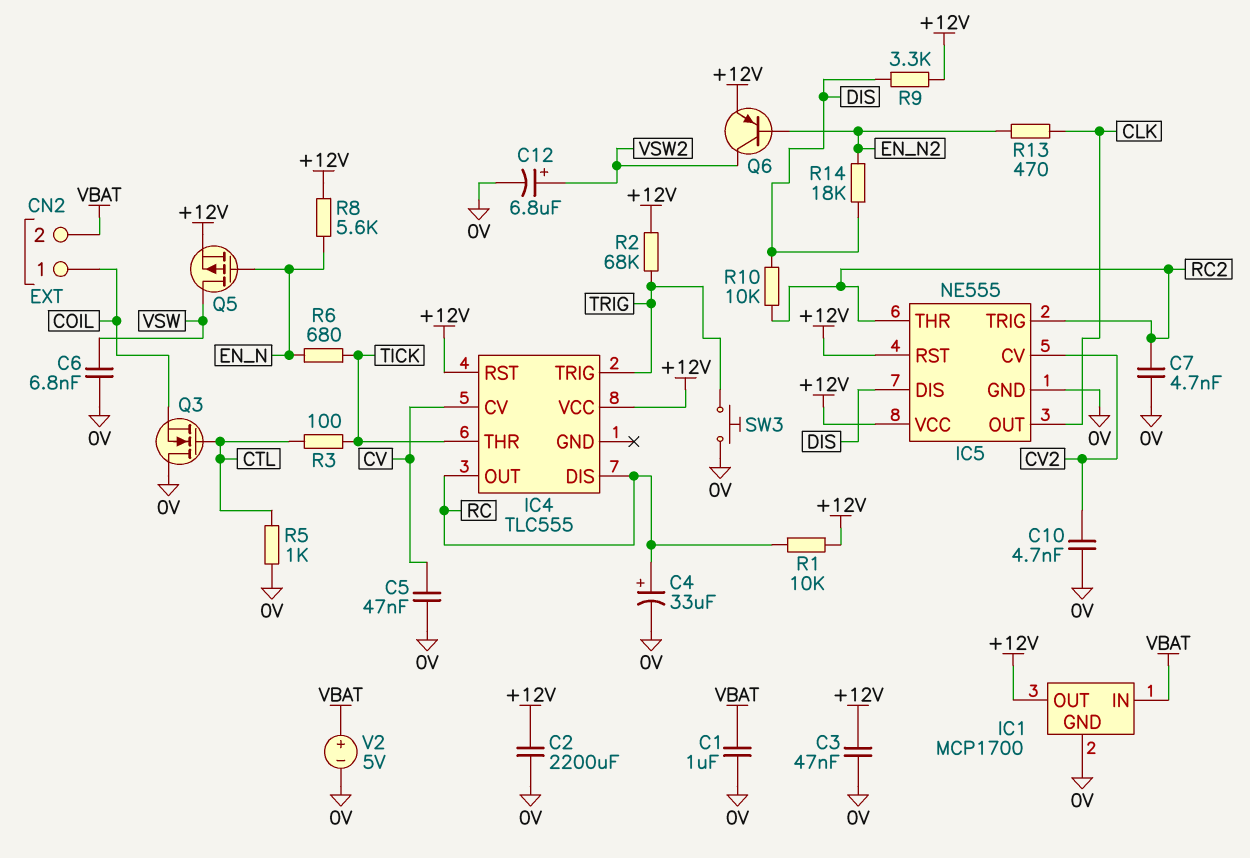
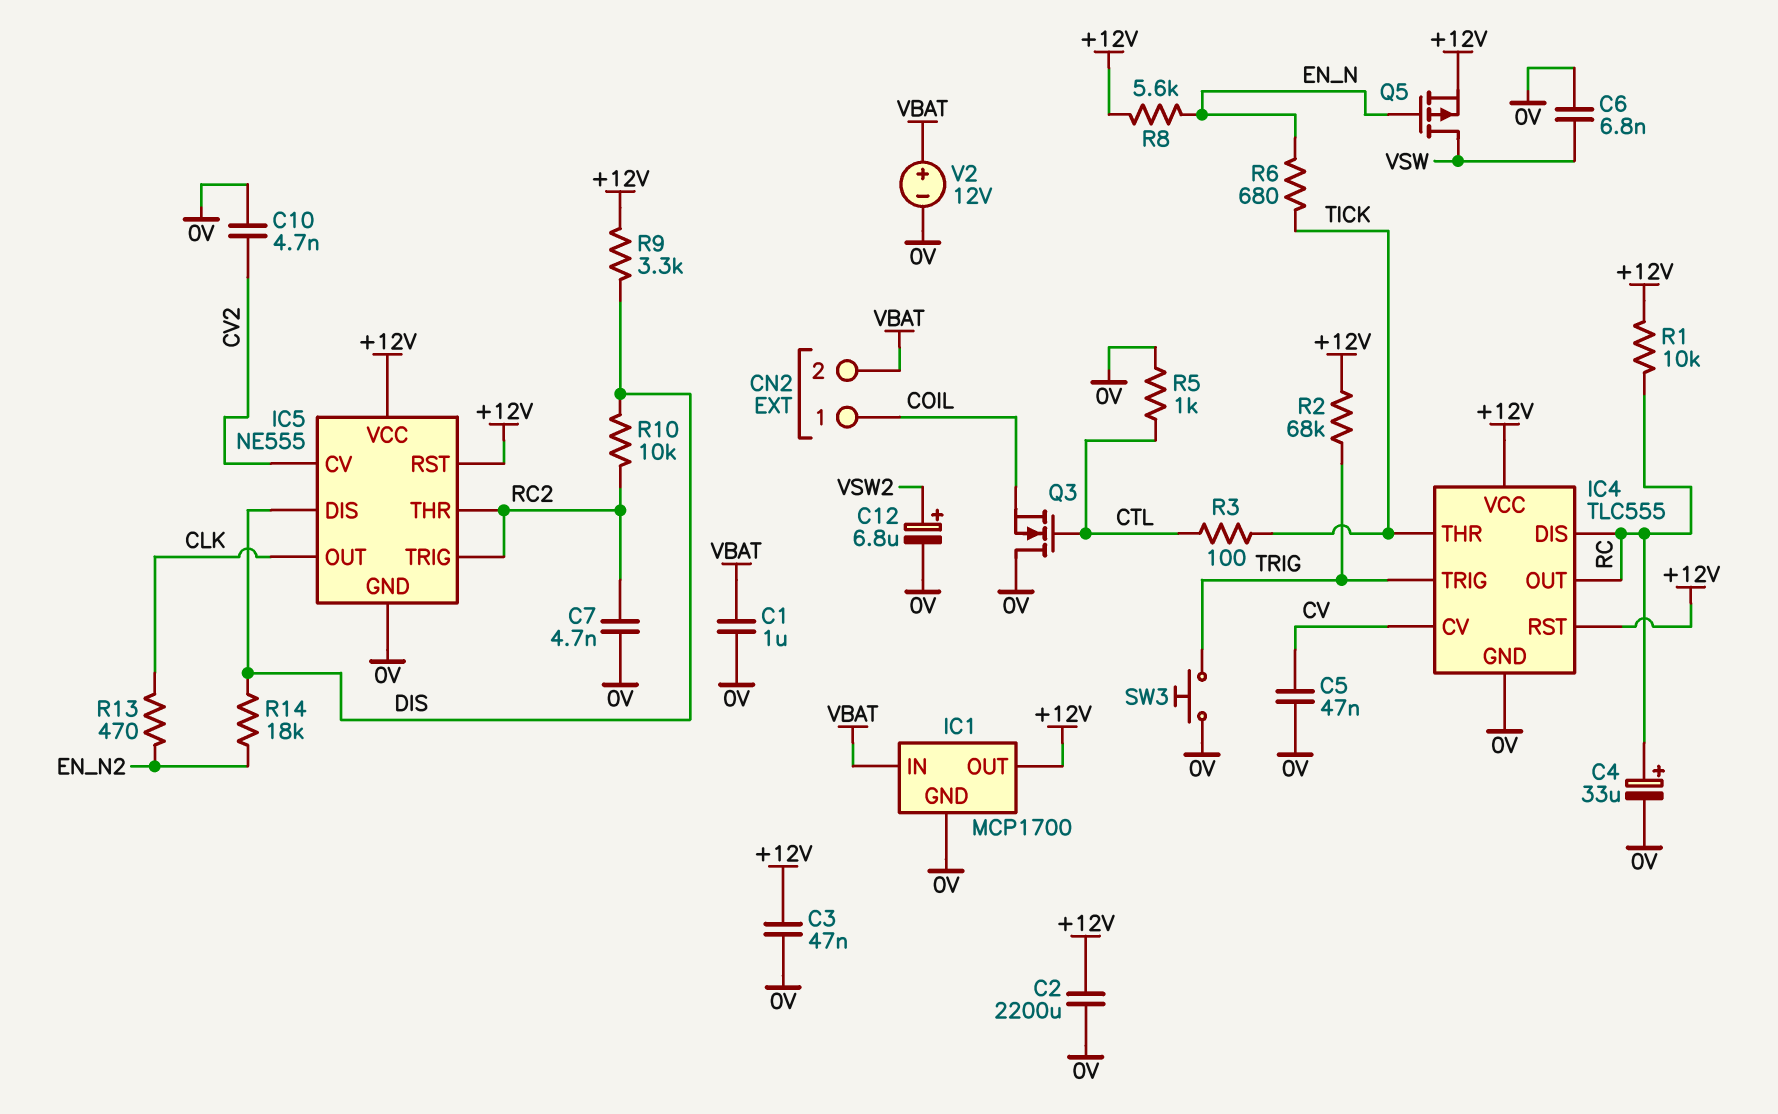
IC4 pin GND: none -> 0V
Q6: PNP (B EN_N2, C VSW2, E +12V) -> none
V2: 5V (plus VBAT, minus 0V) -> 12V (plus VBAT, minus 0V)

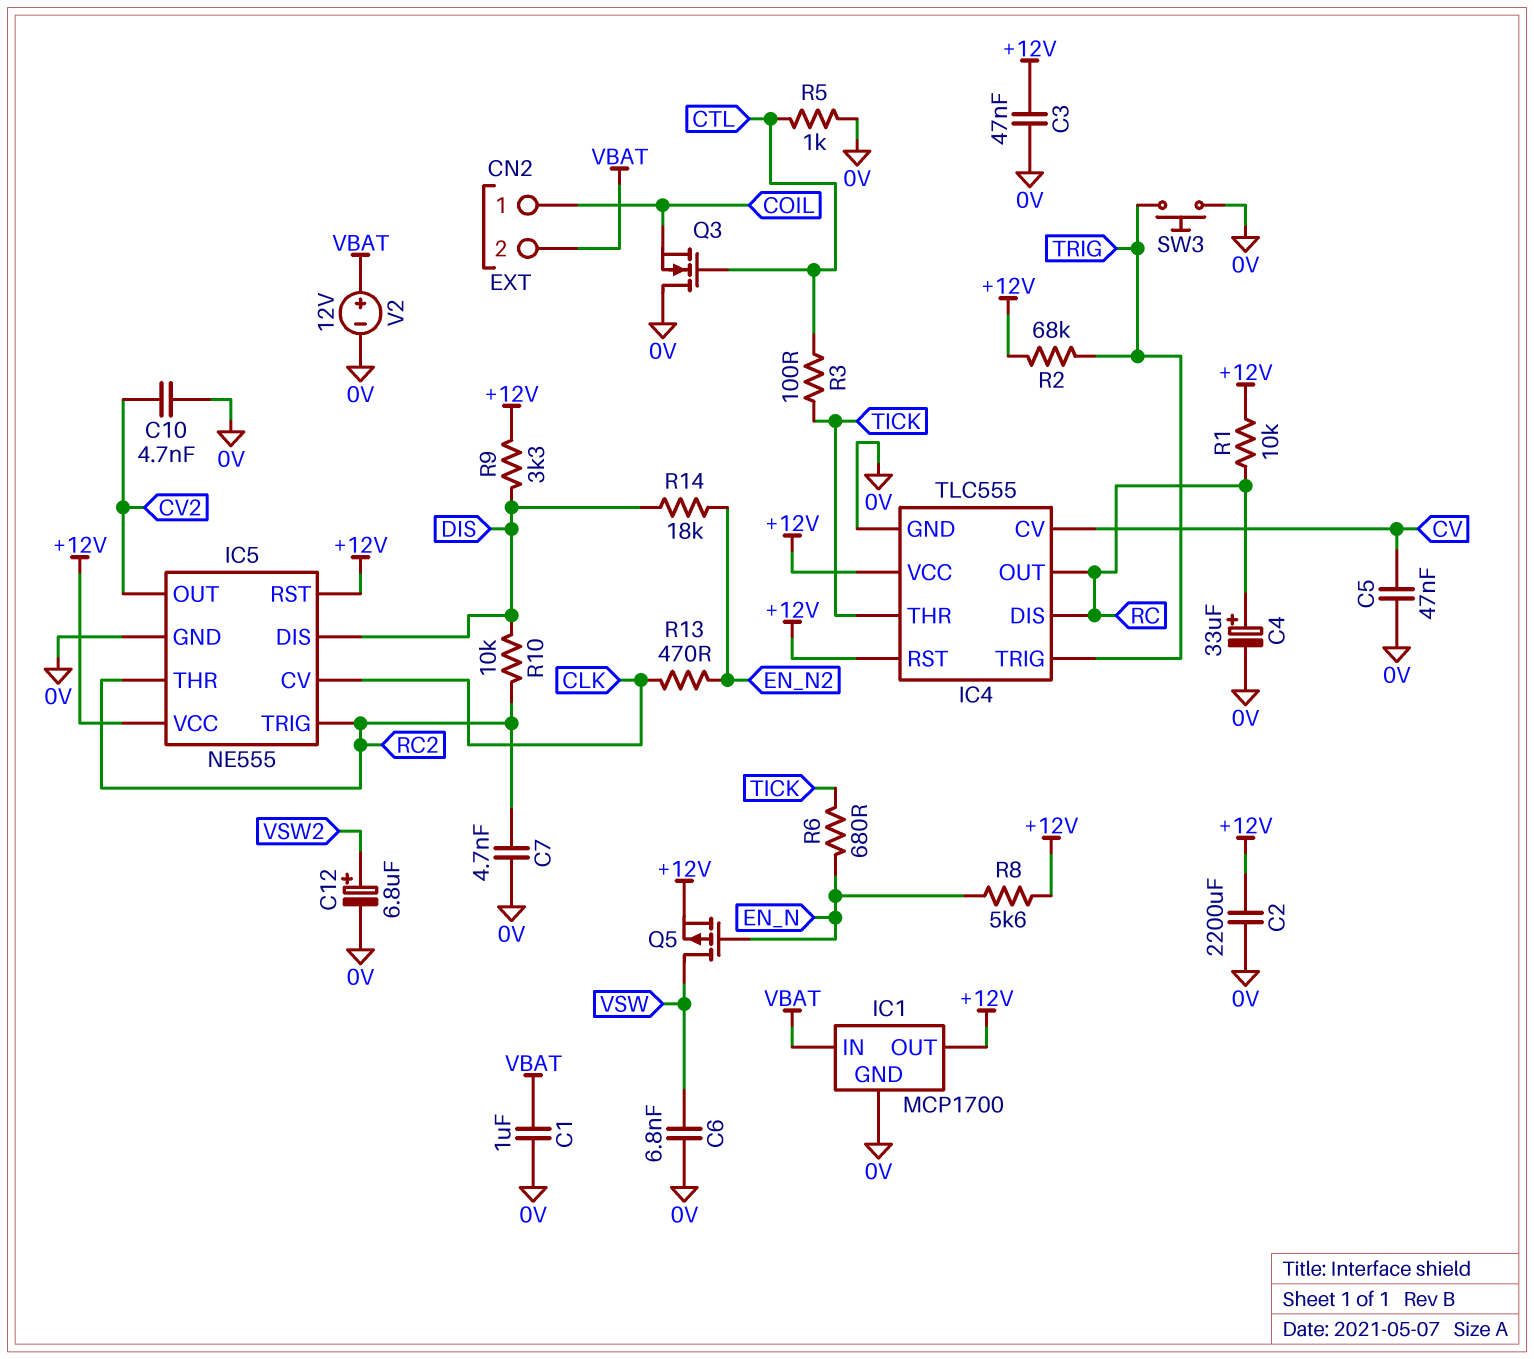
IC5 pin CV: CV2 -> CLK
IC5 pin OUT: CLK -> CV2

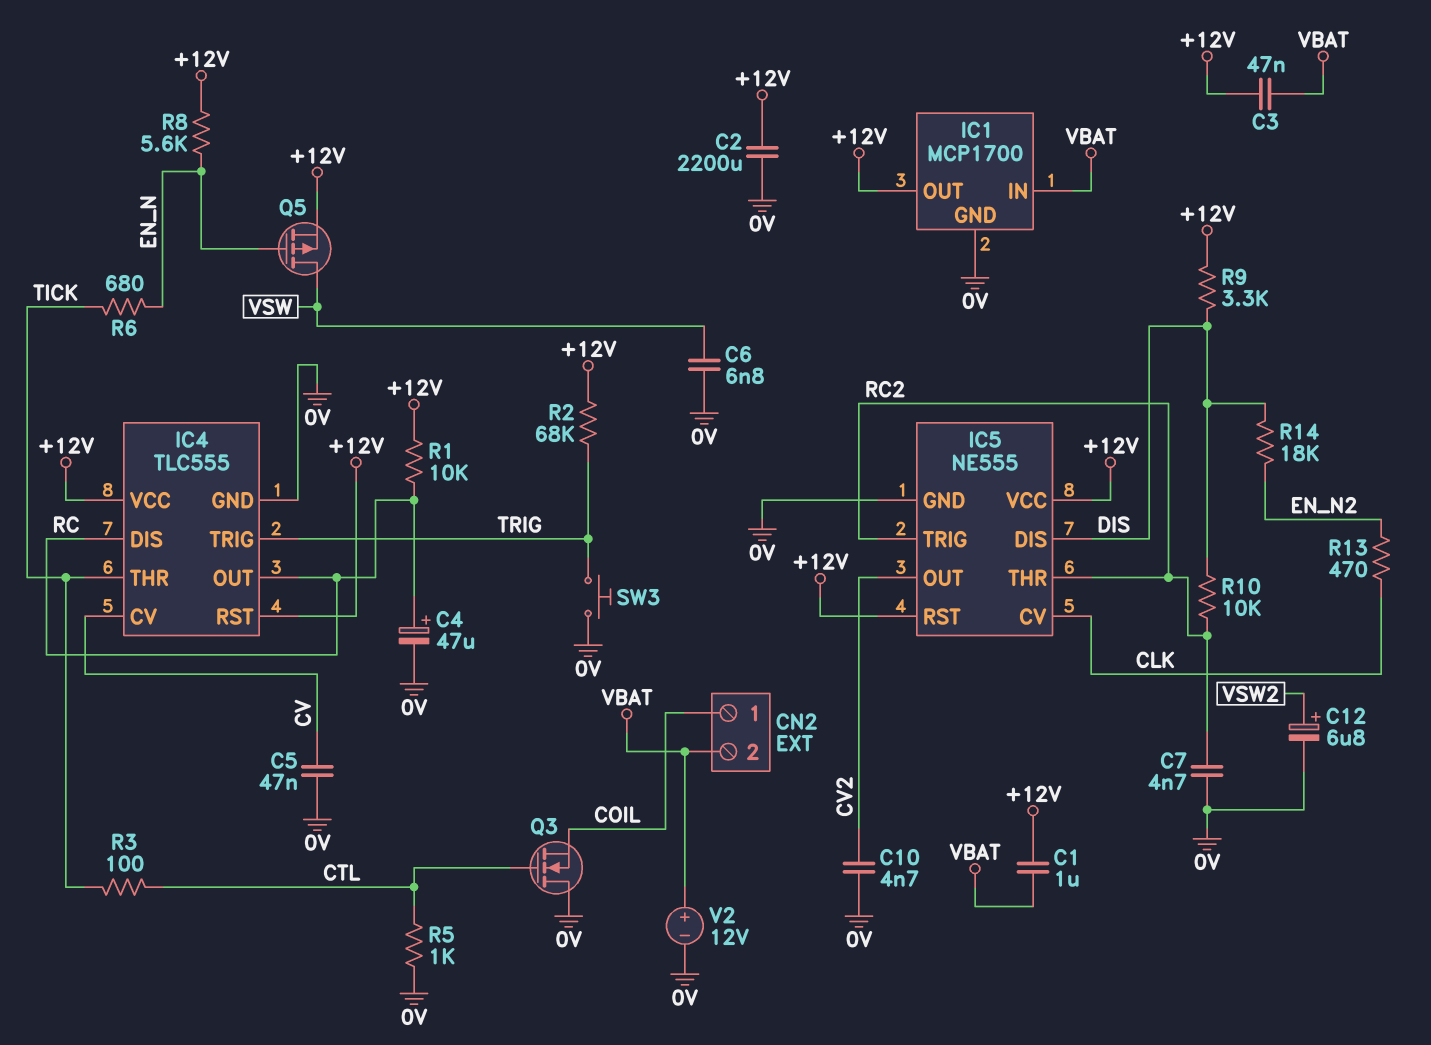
C1: 1uF (0V, VBAT) -> 1uF (+12V, VBAT)
C3: 47nF (+12V, 0V) -> 47nF (+12V, VBAT)
C4: 33uF (plus RC, minus 0V) -> 47uF (plus RC, minus 0V)

